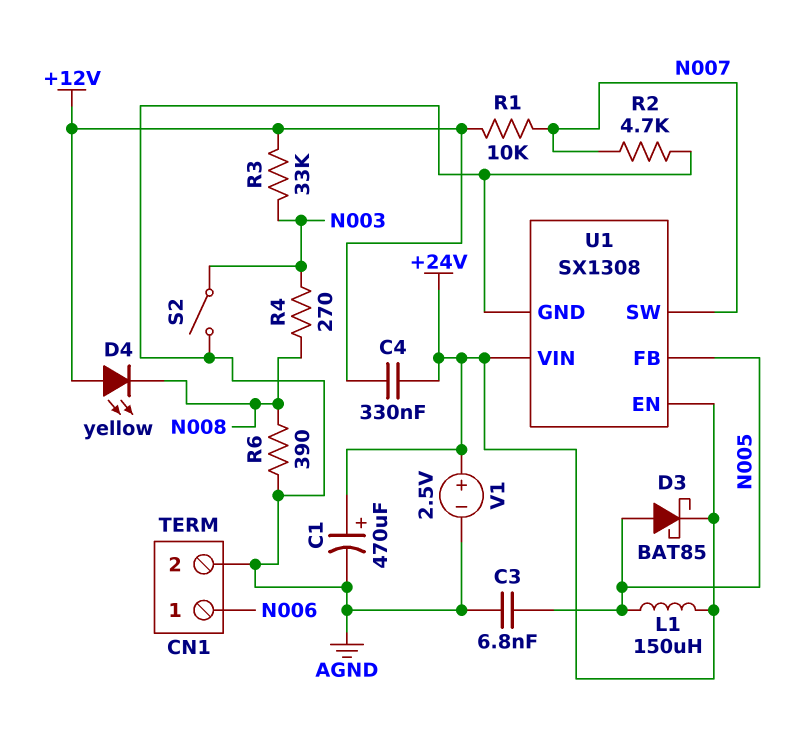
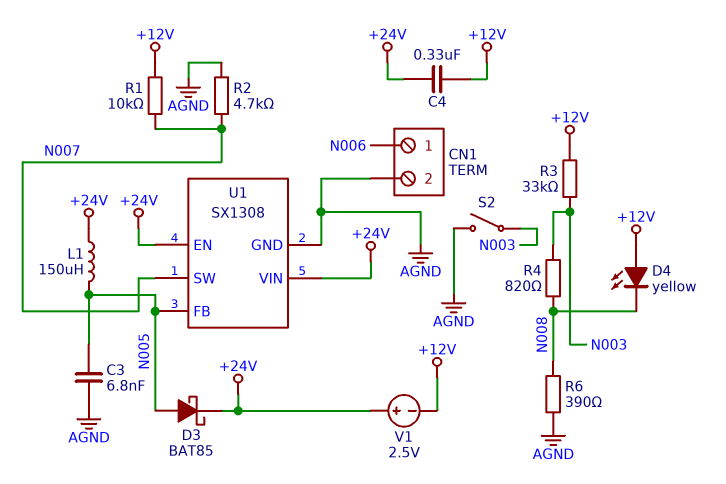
C1: 470uF (plus +24V, minus AGND) -> none
R4: 270 (N003, N008) -> 820 (N003, N008)
V1: 2.5V (plus +24V, minus AGND) -> 2.5V (plus +24V, minus +12V)

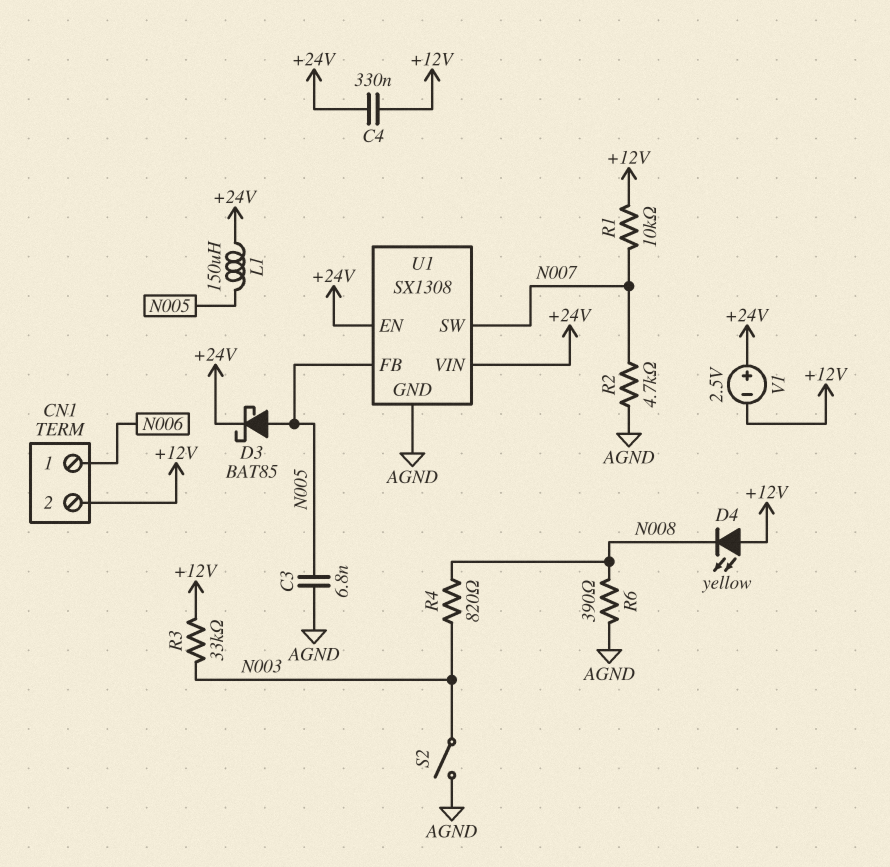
CN1 pin 2: AGND -> +12V

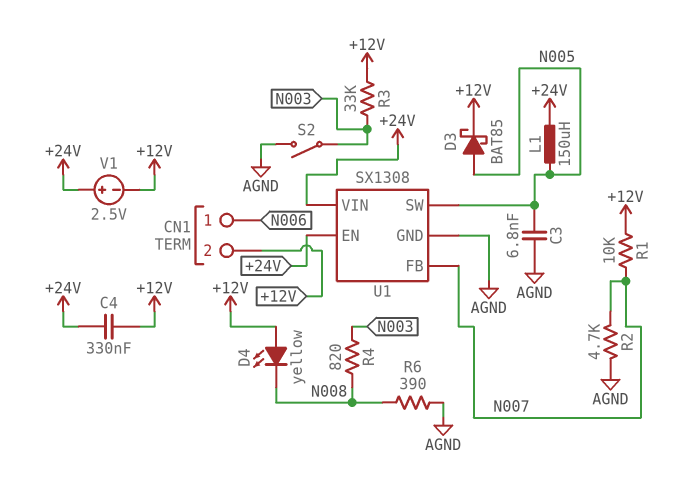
D3: schottky BAT85 (A N005, K +24V) -> schottky BAT85 (A N005, K +12V)
U1 pin FB: N005 -> N007
U1 pin SW: N007 -> N005

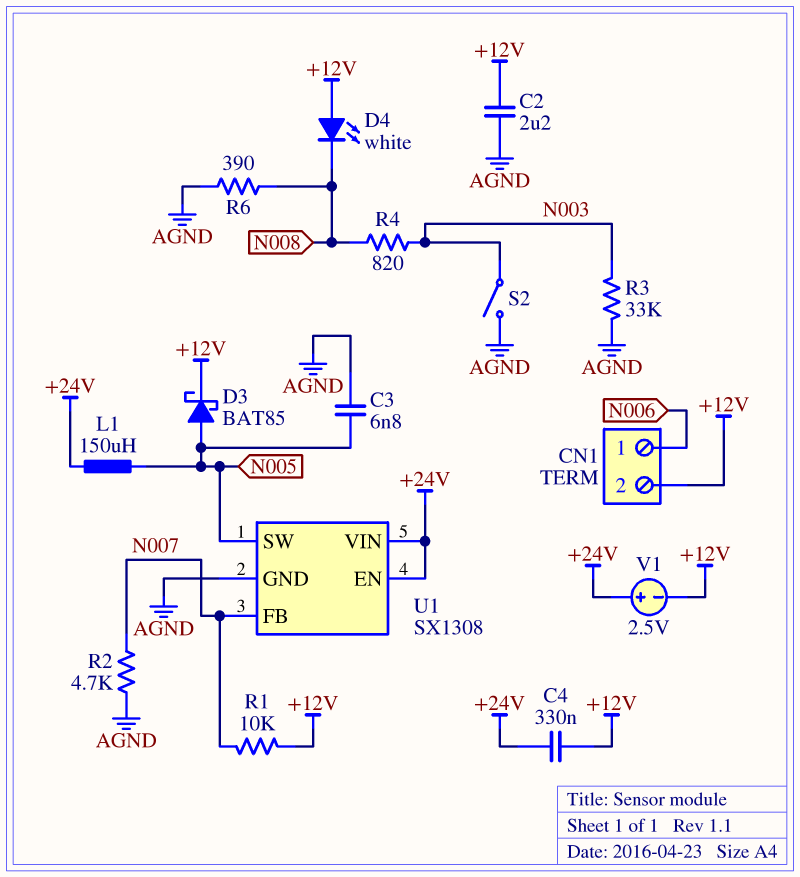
C2: none -> 2.2uF (+12V, AGND)
D4: LED yellow (A +12V, K N008) -> LED white (A +12V, K N008)
R3: 33k (+12V, N003) -> 33k (AGND, N003)

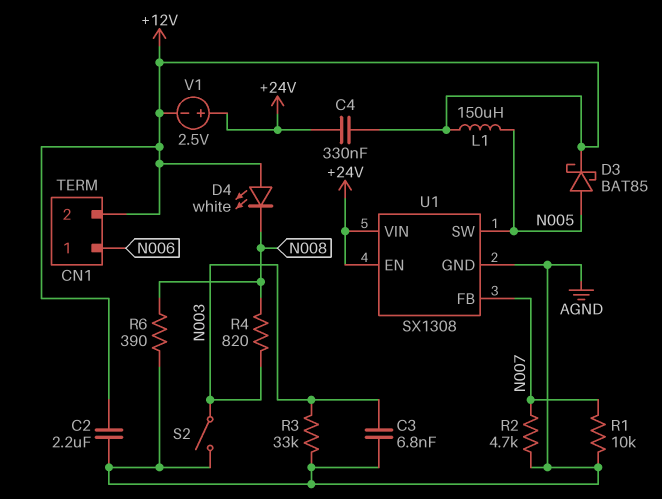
C3: 6.8nF (AGND, N005) -> 6.8nF (AGND, N003)
L1: 150uH (+24V, N005) -> 150uH (+12V, N005)
R1: 10k (+12V, N007) -> 10k (AGND, N007)

